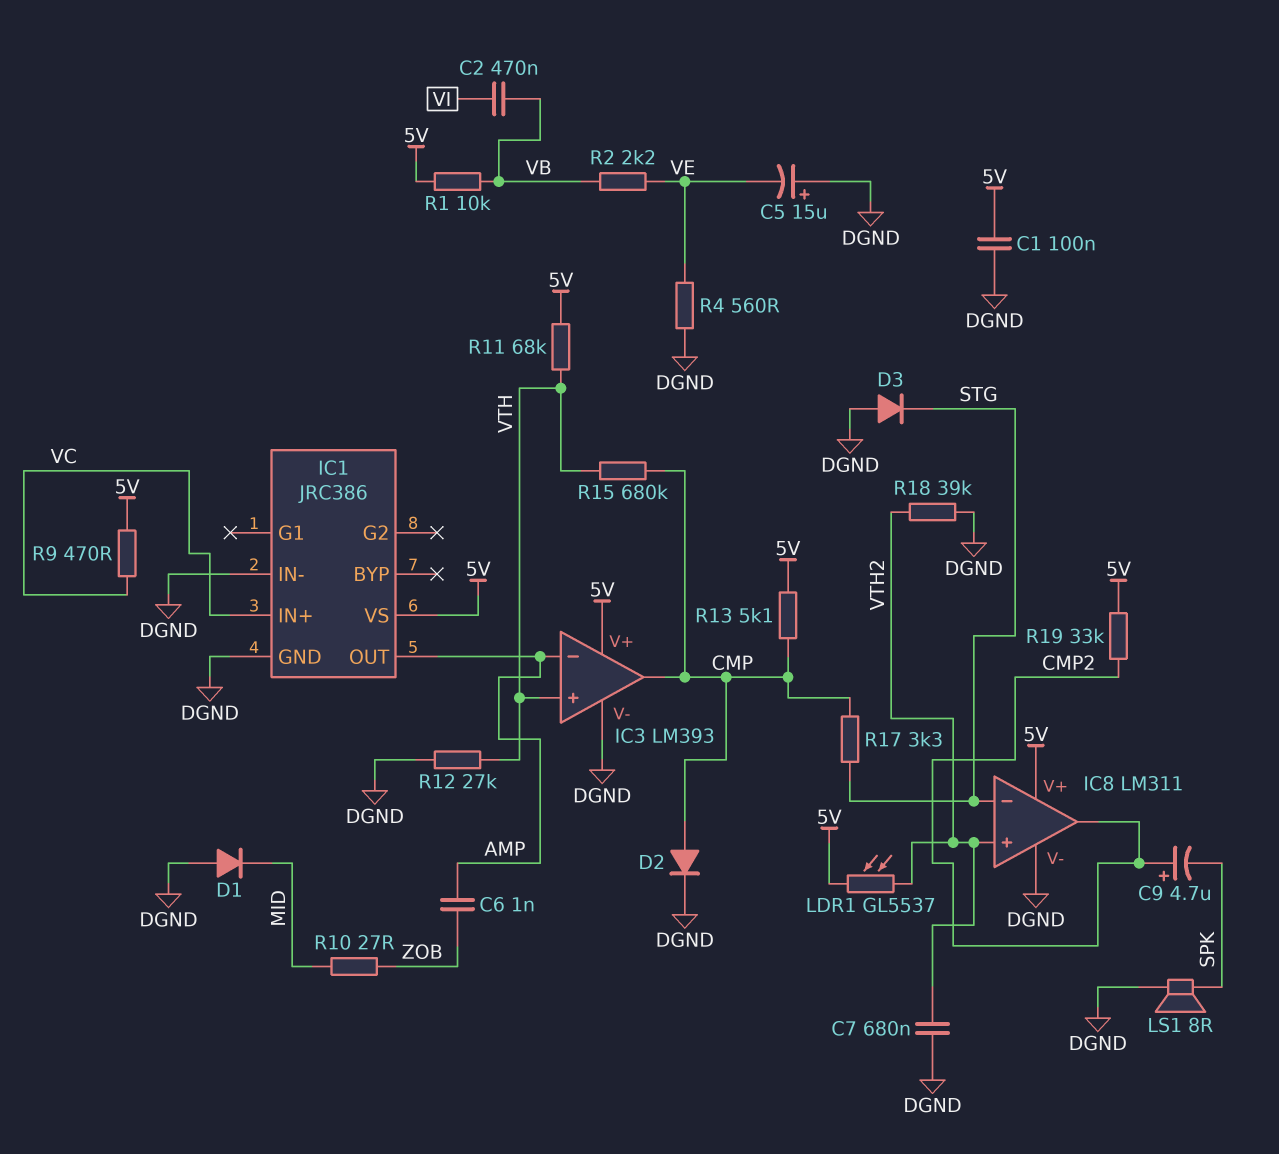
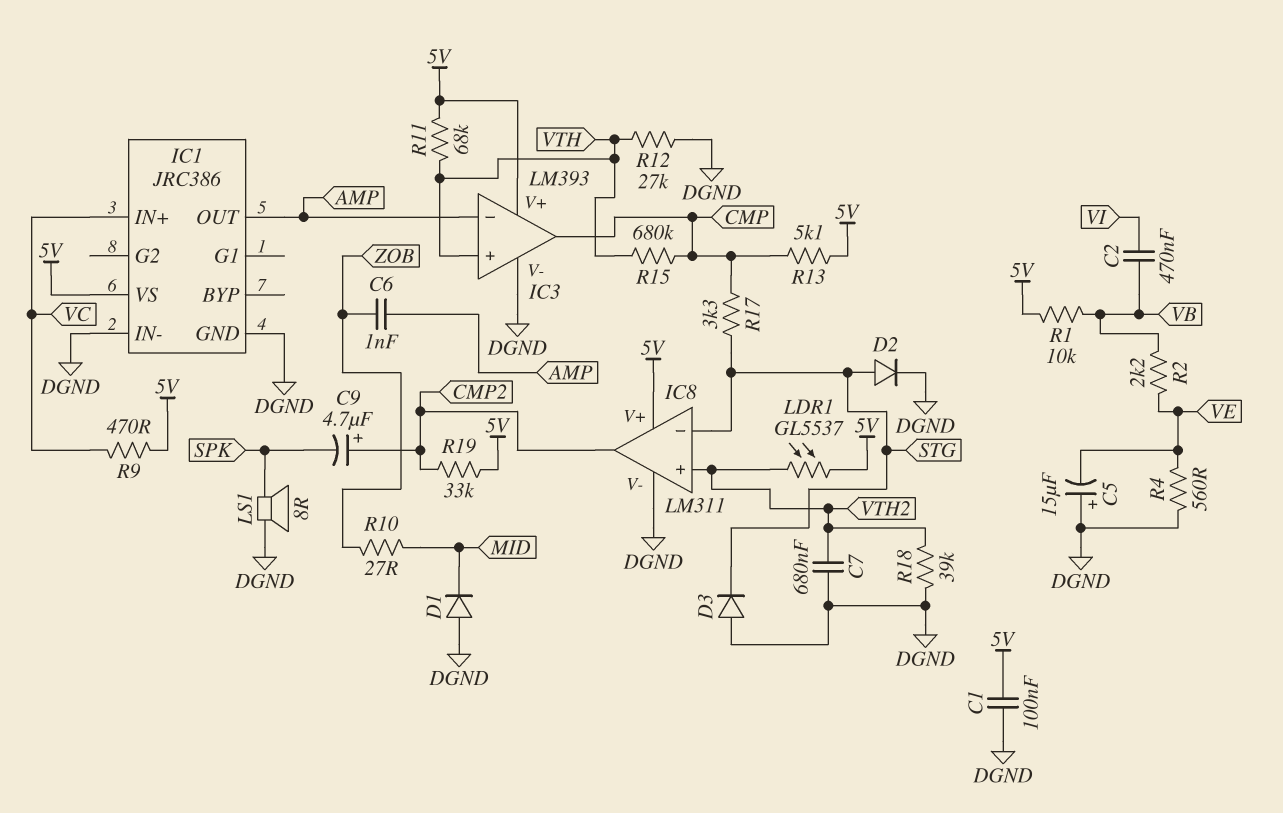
D2: diode (A CMP, K DGND) -> diode (A STG, K DGND)

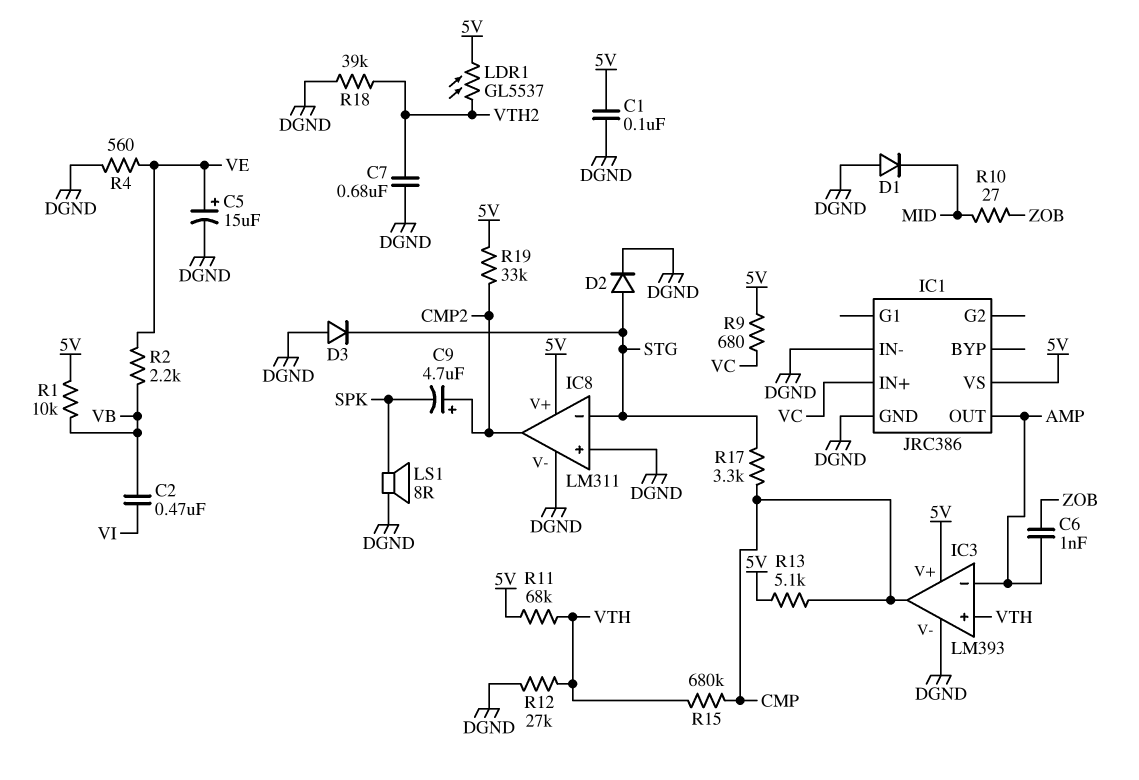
C5: 15uF (plus DGND, minus VE) -> 15uF (plus VE, minus DGND)
IC8 pin in+: VTH2 -> DGND
R9: 470 (5V, VC) -> 680 (5V, VC)

